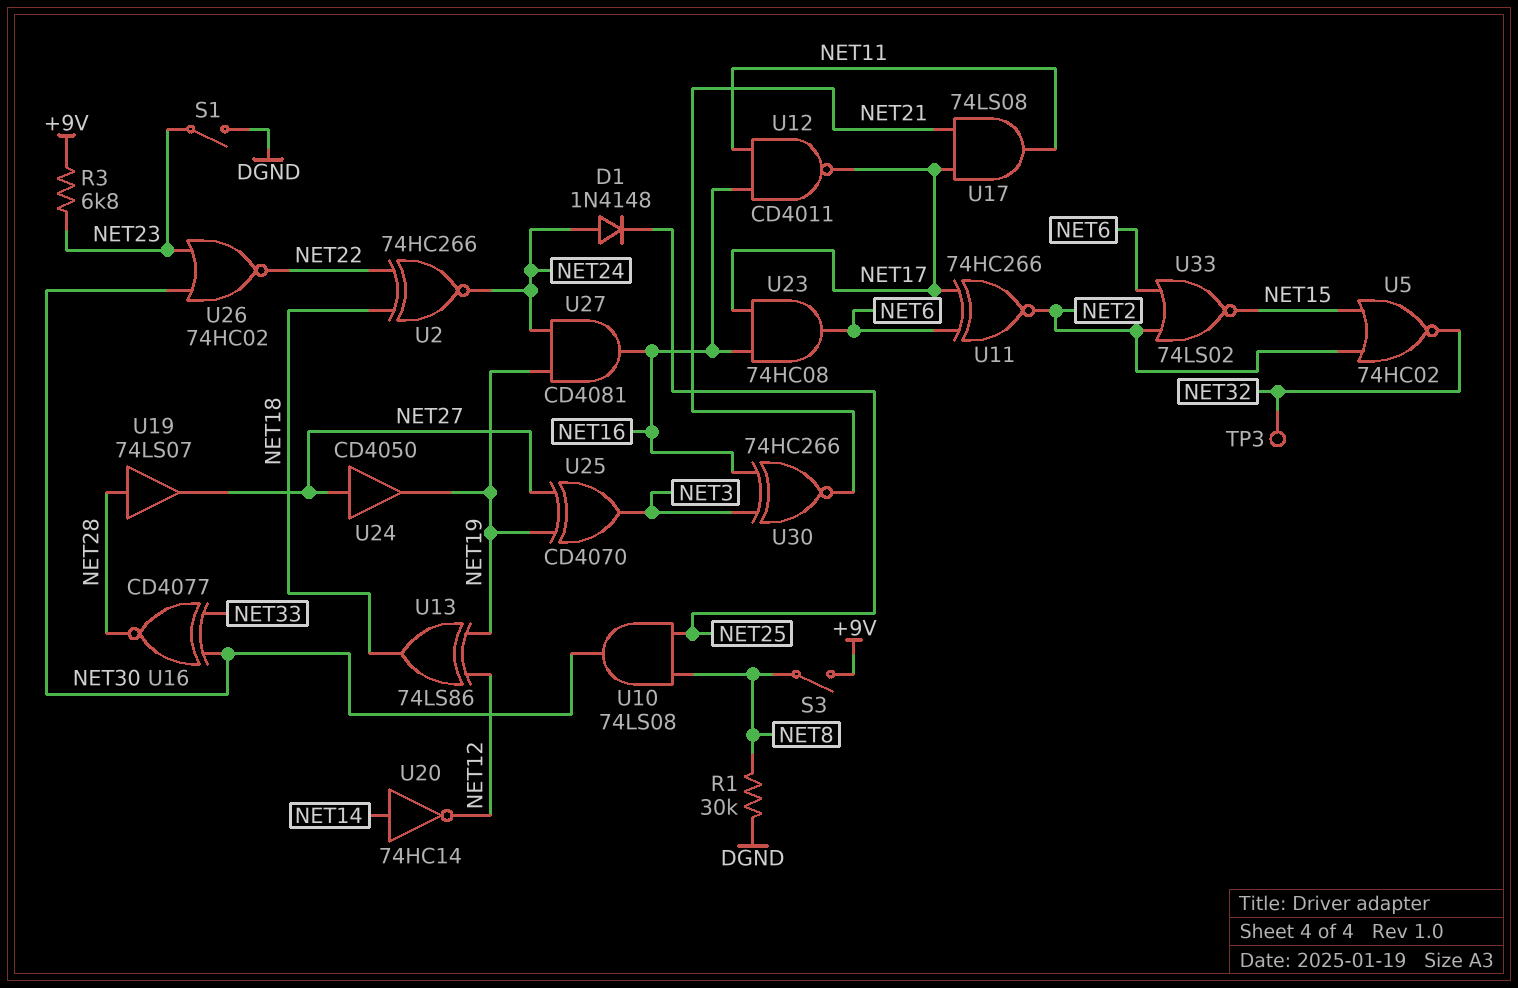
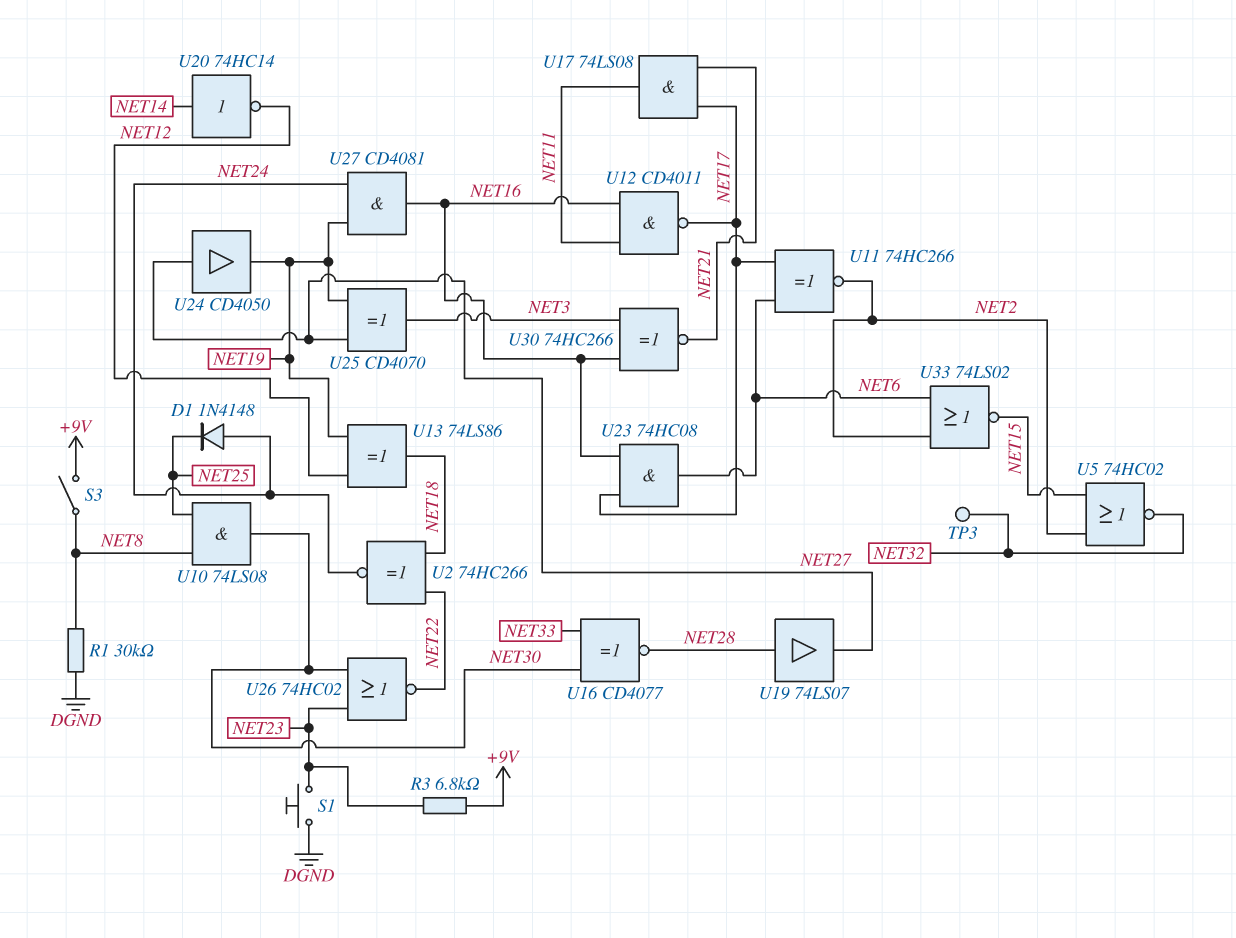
S1: switch (DGND, NET23) -> button (DGND, NET23)

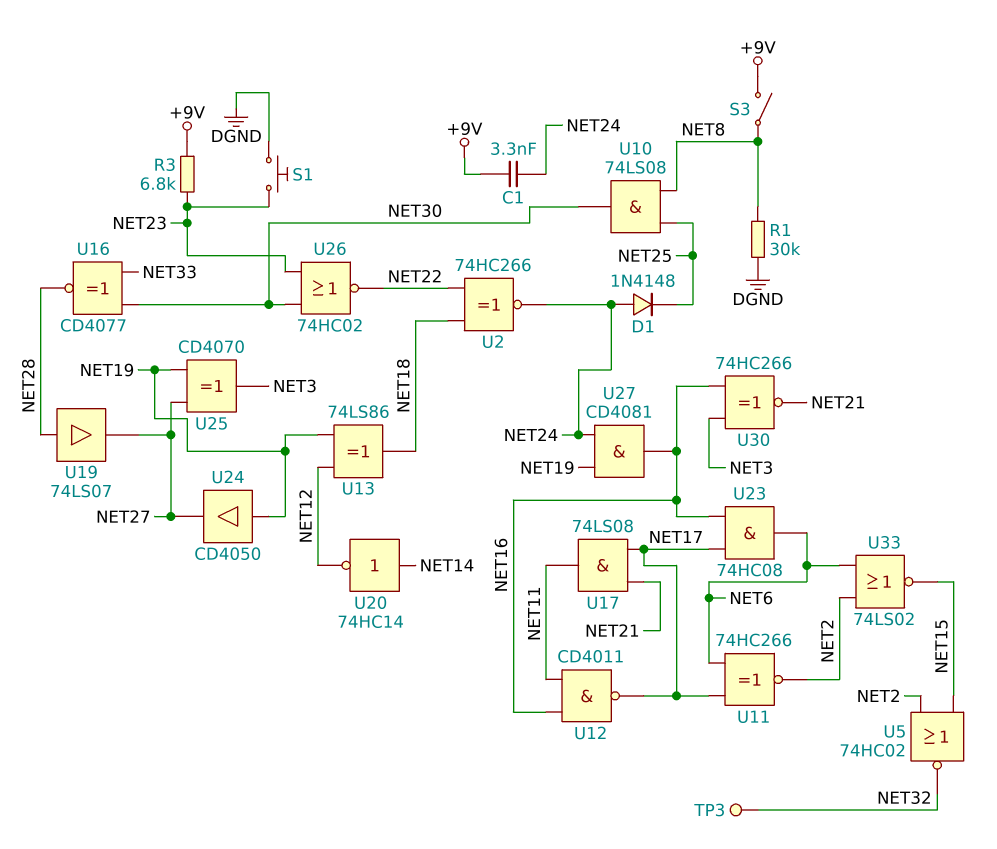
C1: none -> 3.3nF (+9V, NET24)
U24: buffer CD4050 (in NET27, out NET19) -> buffer CD4050 (in NET19, out NET27)

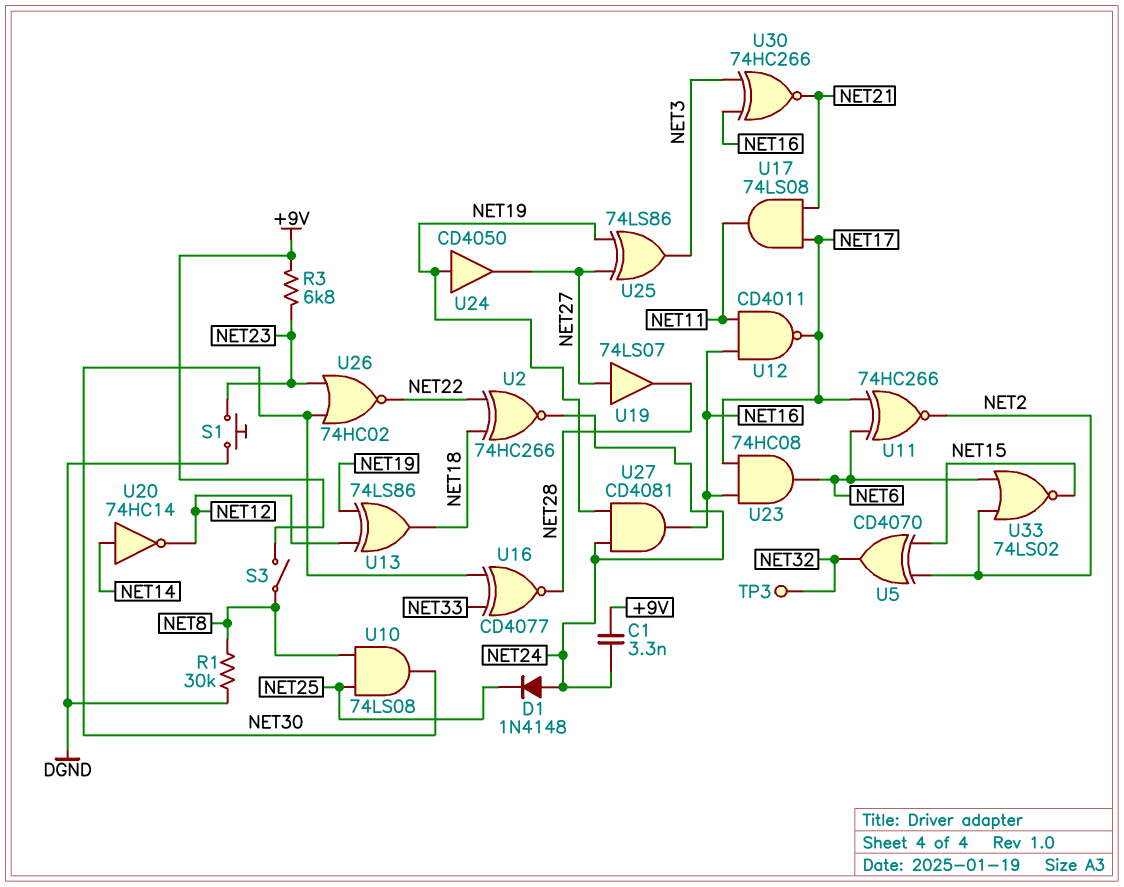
U5: NOR 74HC02 (in NET2, in NET15, out NET32) -> XOR CD4070 (in NET2, in NET15, out NET32)
U19: buffer 74LS07 (in NET28, out NET27) -> buffer 74LS07 (in NET27, out NET28)
U25: XOR CD4070 (in NET19, in NET27, out NET3) -> XOR 74LS86 (in NET19, in NET27, out NET3)

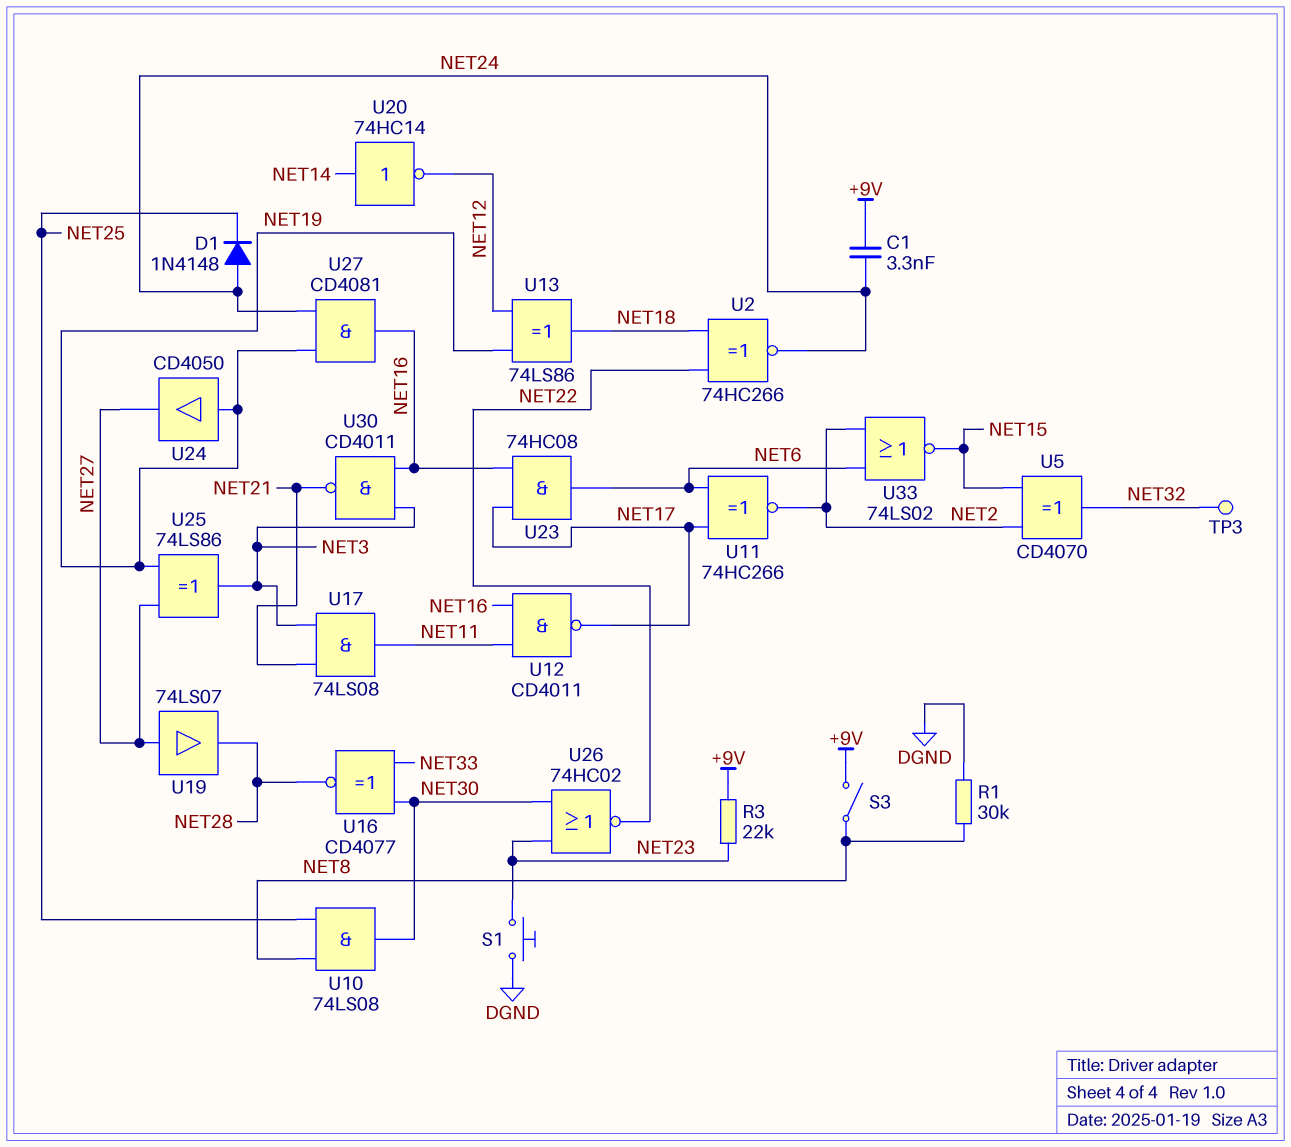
R3: 6.8k (+9V, NET23) -> 22k (+9V, NET23)
U17: AND 74LS08 (in NET17, in NET21, out NET11) -> AND 74LS08 (in NET3, in NET21, out NET11)
U30: XNOR 74HC266 (in NET3, in NET16, out NET21) -> NAND CD4011 (in NET3, in NET16, out NET21)

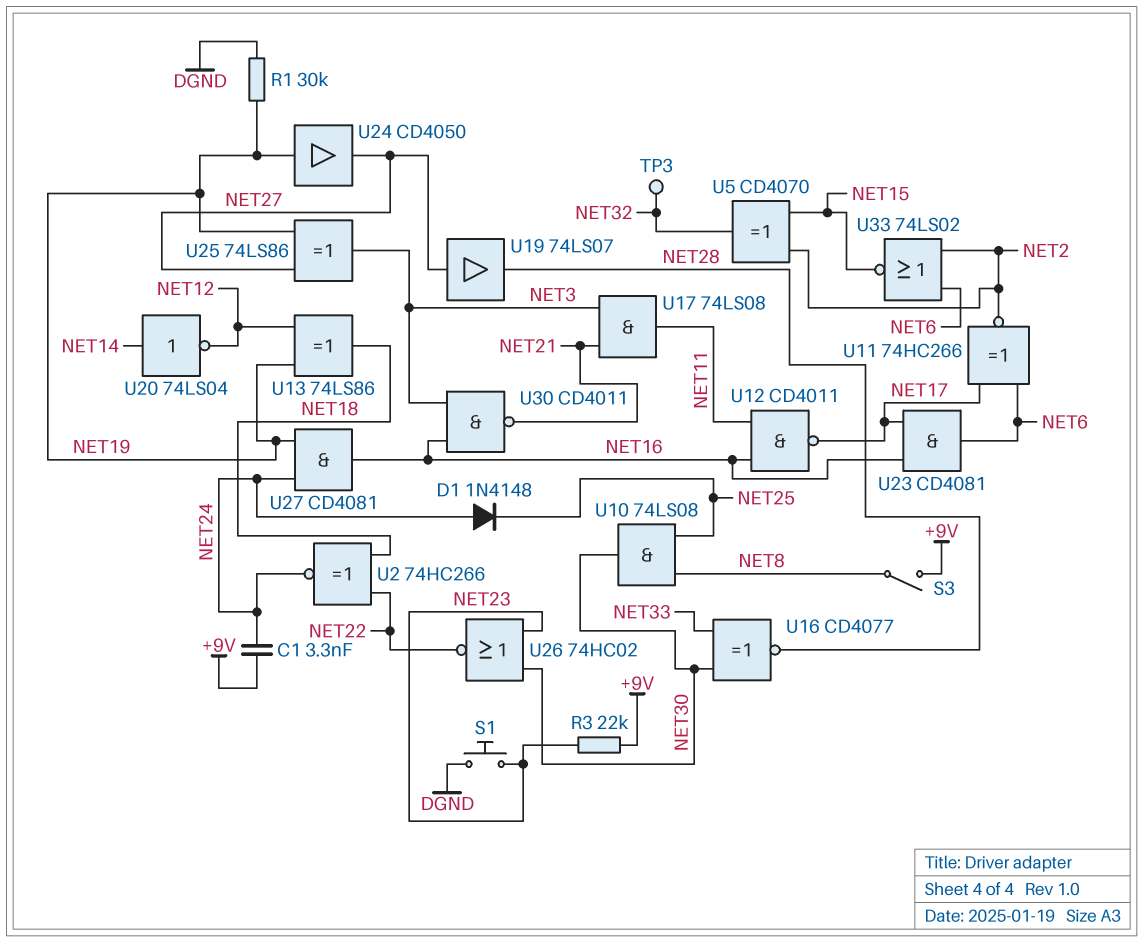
R1: 30k (DGND, NET8) -> 30k (DGND, NET19)
U20: NOT 74HC14 (in NET14, out NET12) -> NOT 74LS04 (in NET14, out NET12)
U23: AND 74HC08 (in NET16, in NET17, out NET6) -> AND CD4081 (in NET16, in NET17, out NET6)

